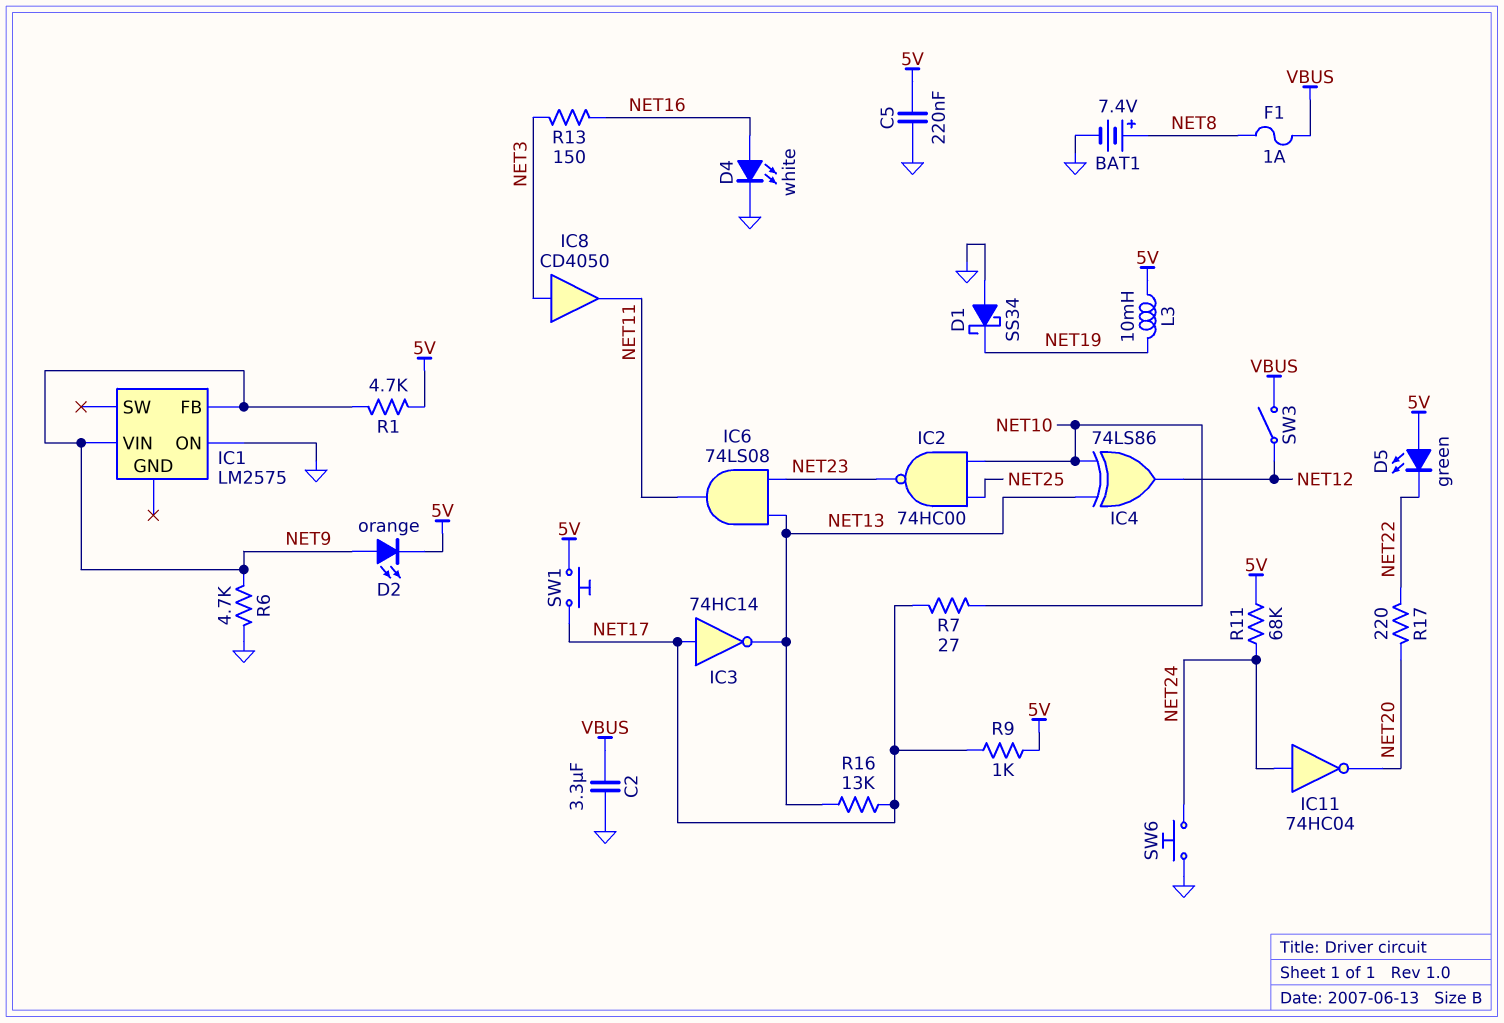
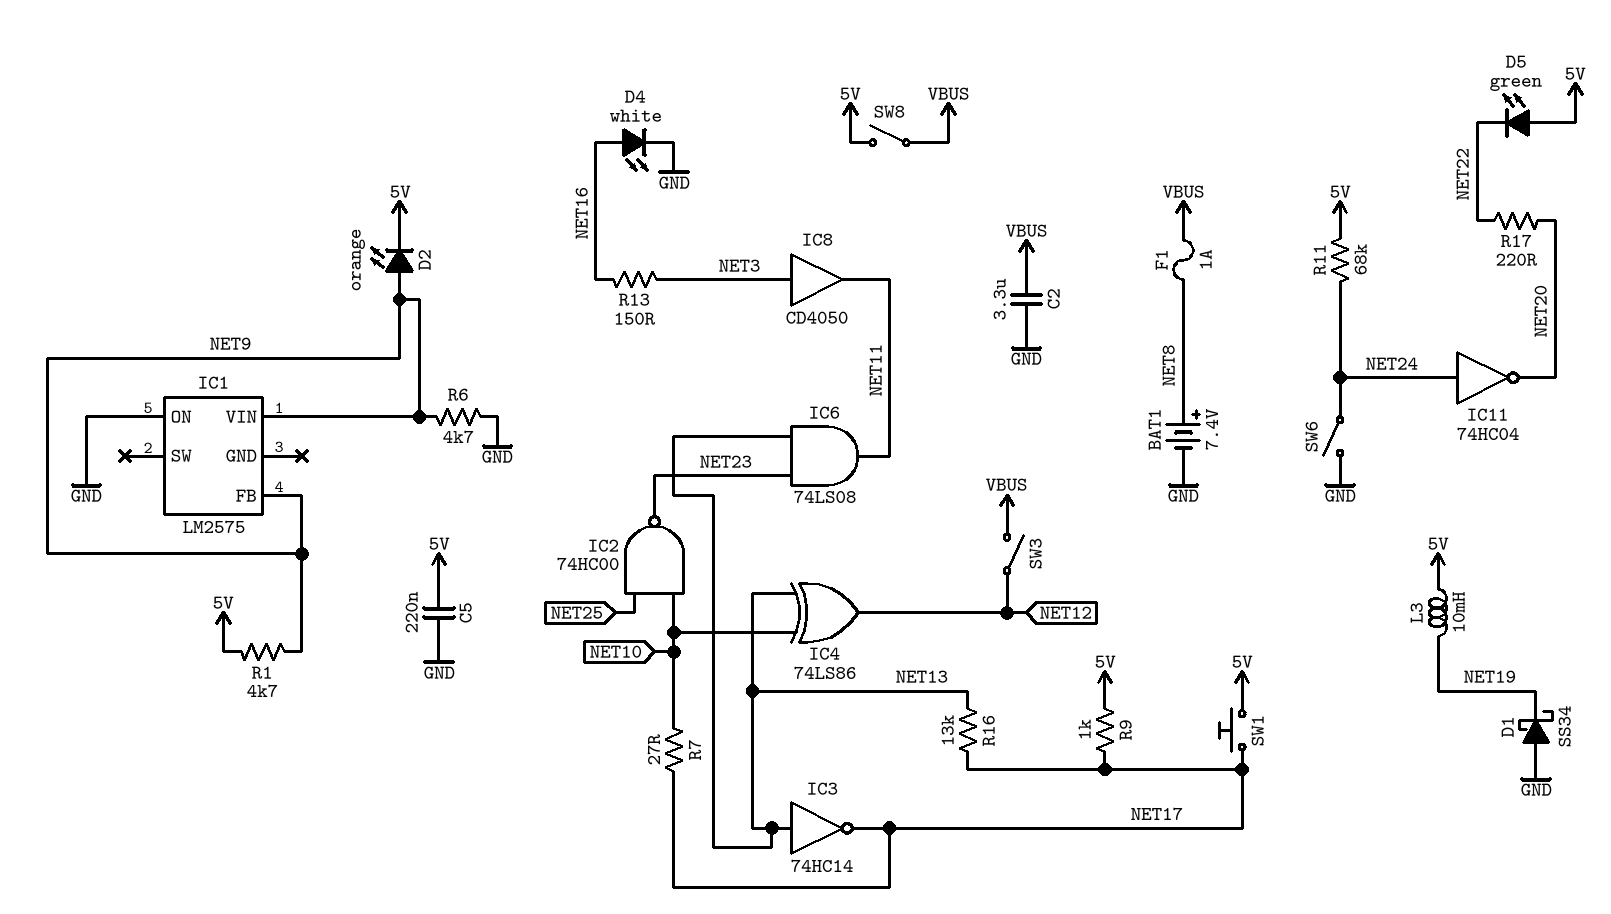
IC3: NOT 74HC14 (in NET17, out NET13) -> NOT 74HC14 (in NET13, out NET17)
SW6: button (GND, NET24) -> switch (GND, NET24)
SW8: none -> switch (5V, VBUS)

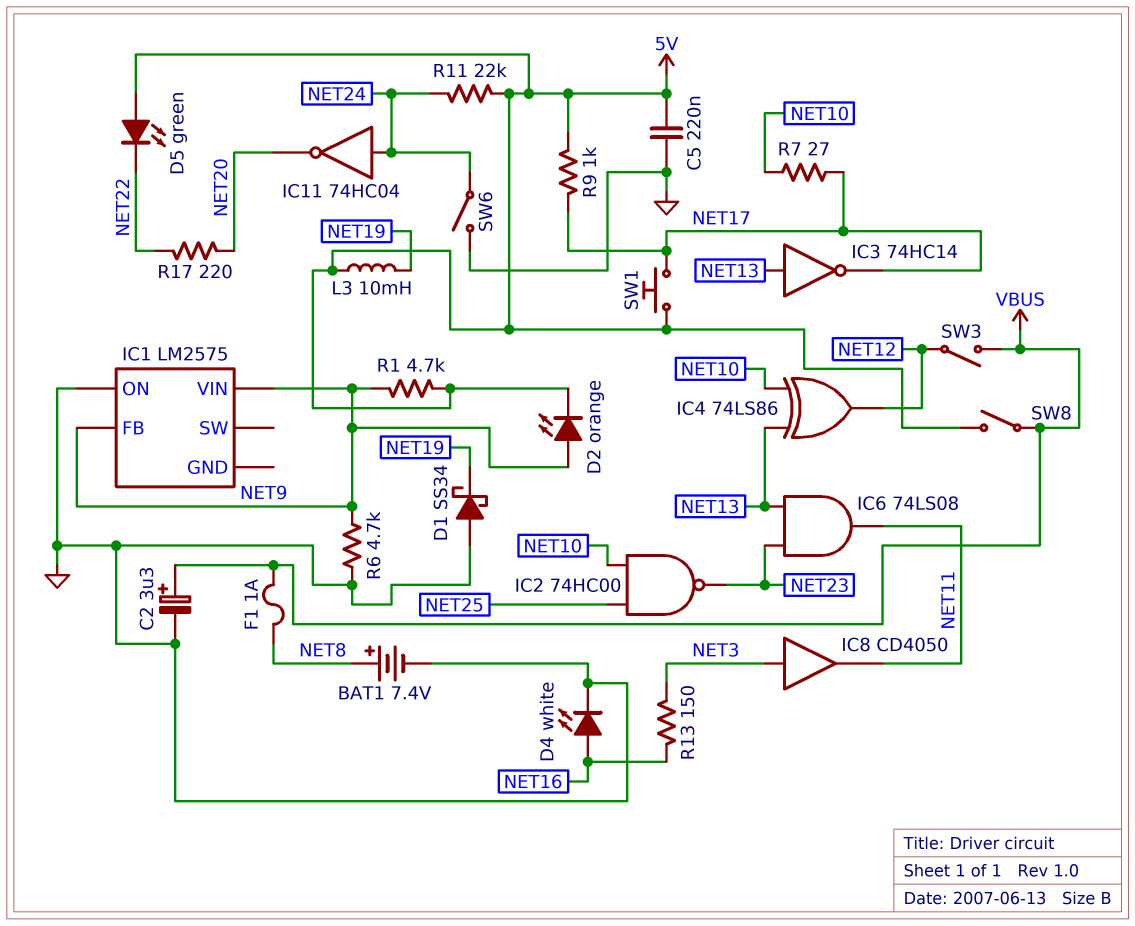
C2: 3.3uF (GND, VBUS) -> 3.3uF (plus VBUS, minus GND)
R11: 68k (5V, NET24) -> 22k (5V, NET24)
R16: 13k (NET13, NET17) -> none

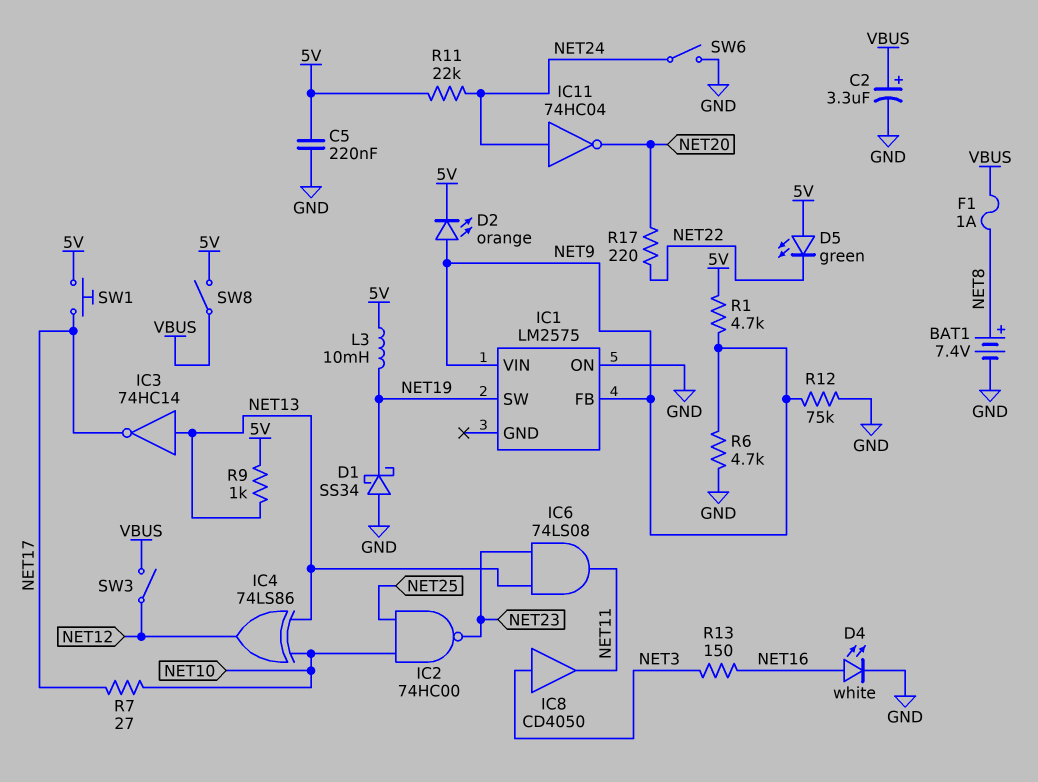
IC1 pin SW: none -> NET19
R9: 1k (5V, NET17) -> 1k (5V, NET13)
R12: none -> 75k (GND, NET9)

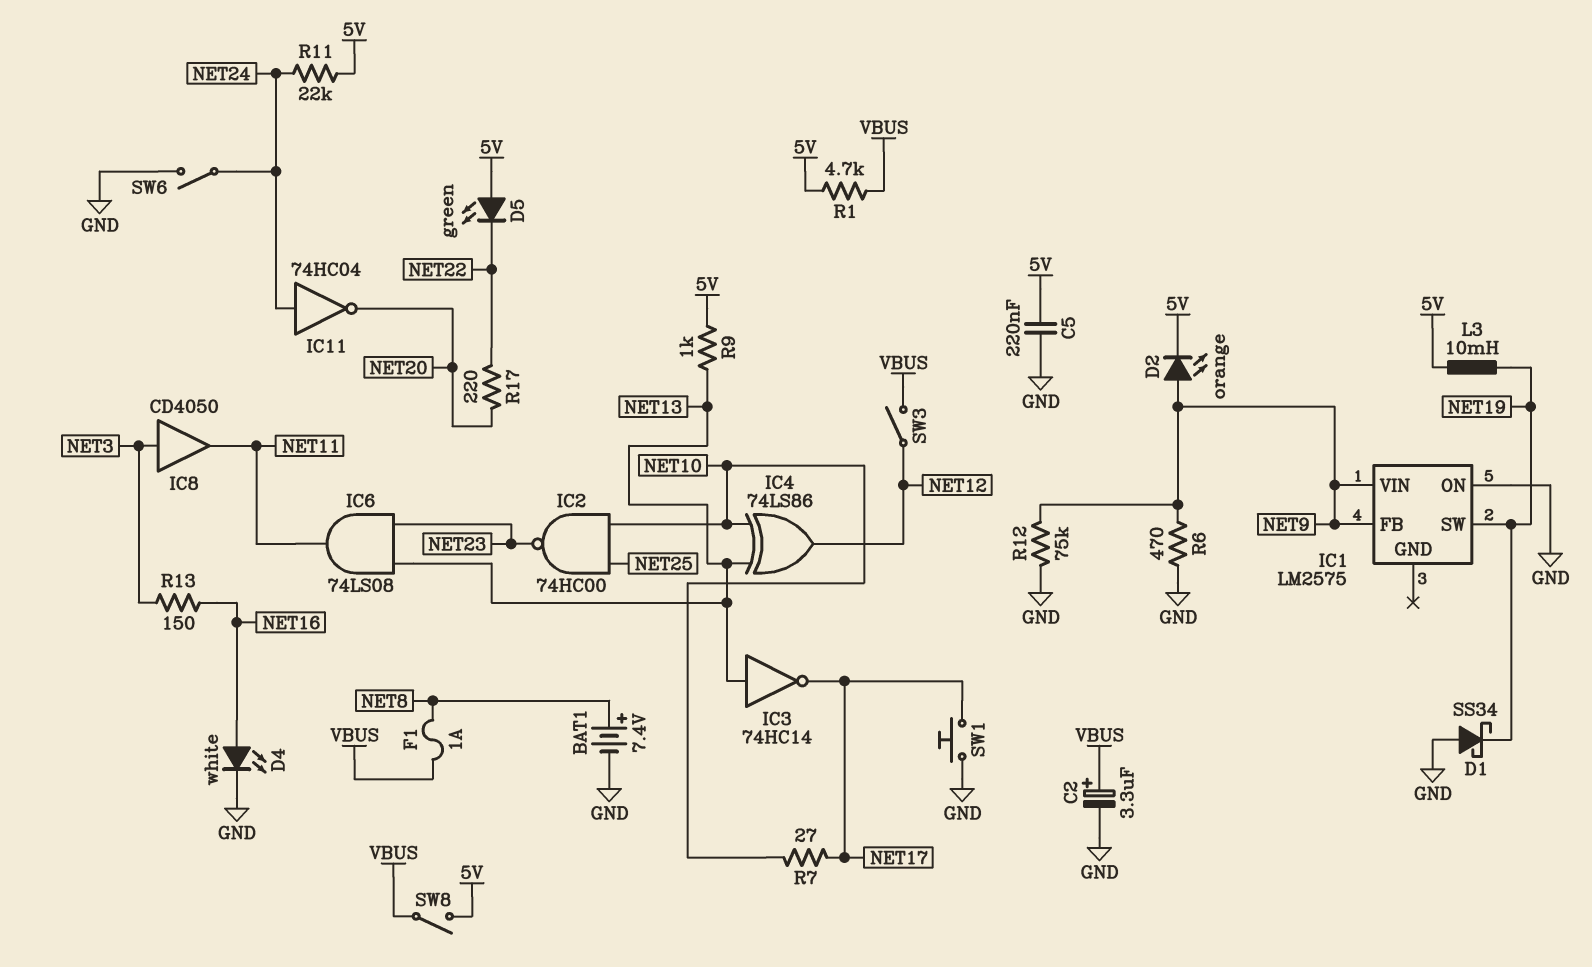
R1: 4.7k (5V, NET9) -> 4.7k (5V, VBUS)
R6: 4.7k (GND, NET9) -> 470 (GND, NET9)
SW1: button (5V, NET17) -> button (GND, NET17)

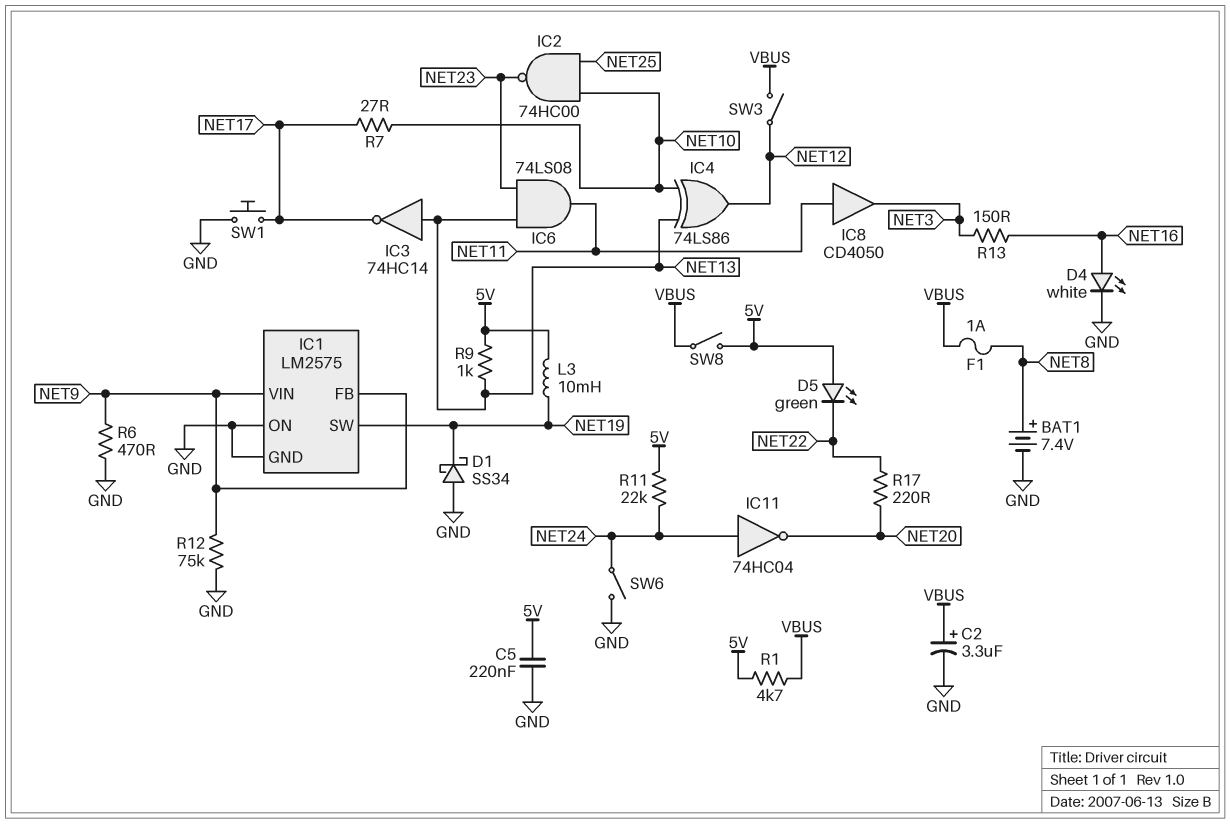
D2: LED orange (A NET9, K 5V) -> none
IC1 pin GND: none -> GND
IC8: buffer CD4050 (in NET3, out NET11) -> buffer CD4050 (in NET11, out NET3)

